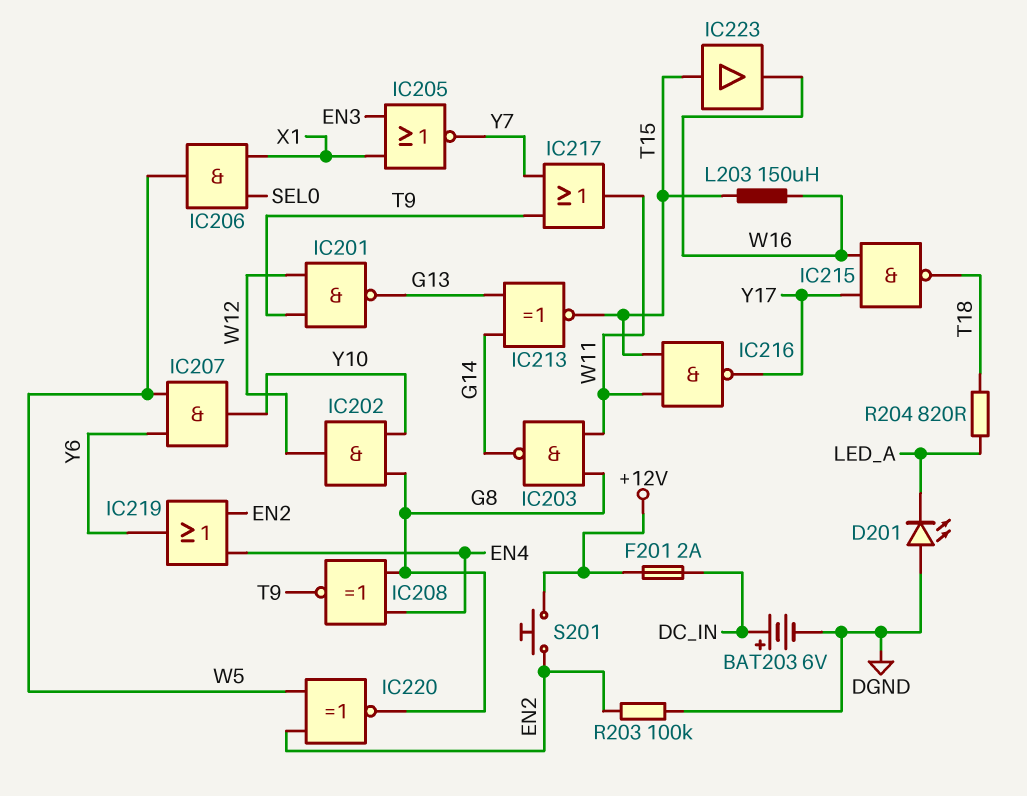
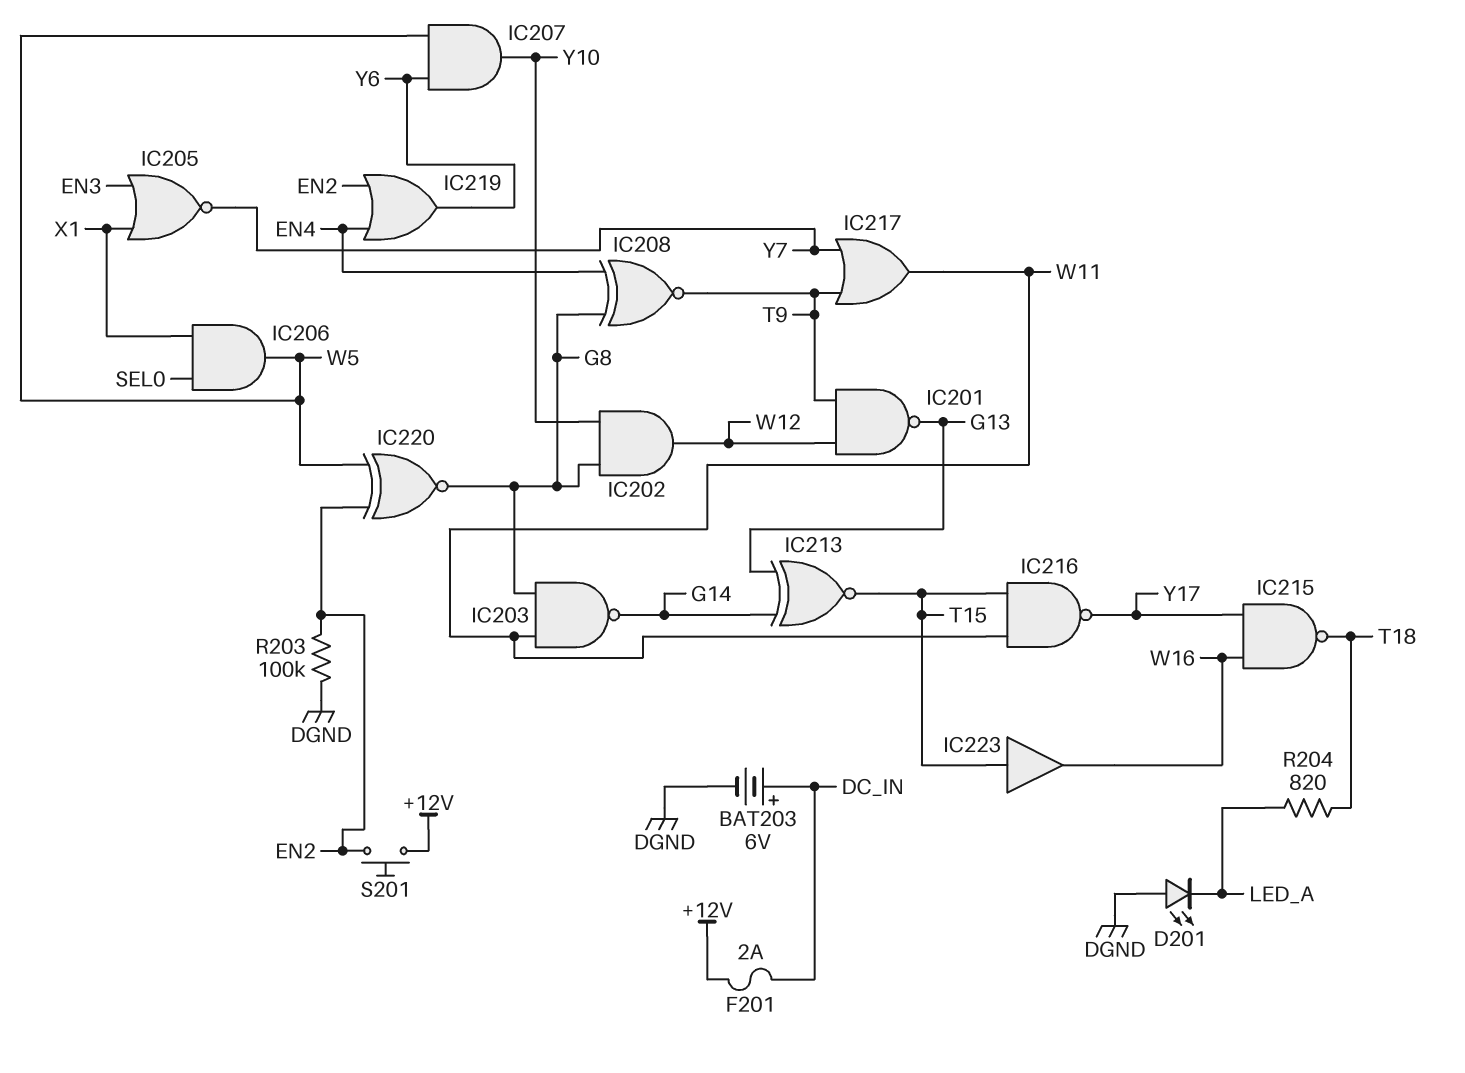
L203: 150uH (T15, W16) -> none

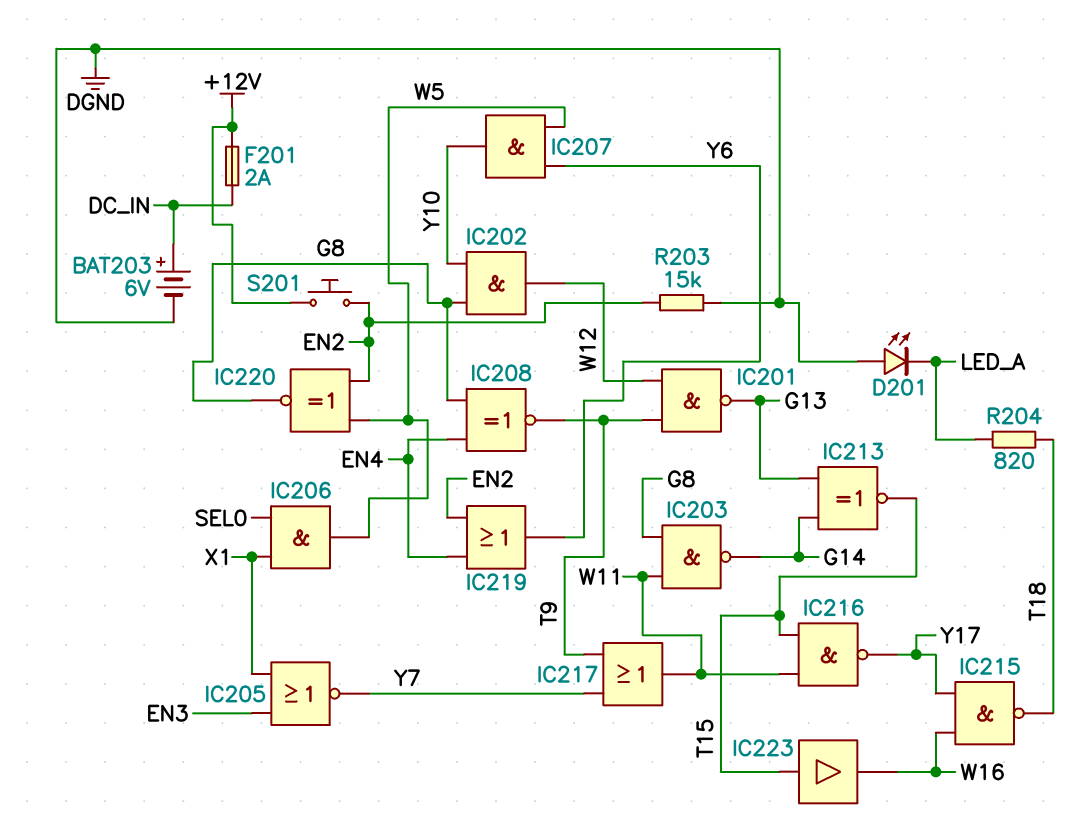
R203: 100k (DGND, EN2) -> 15k (DGND, EN2)

